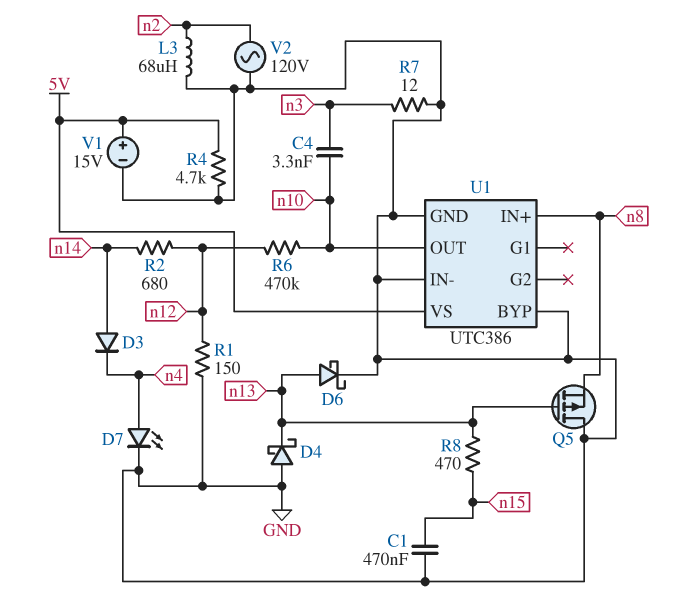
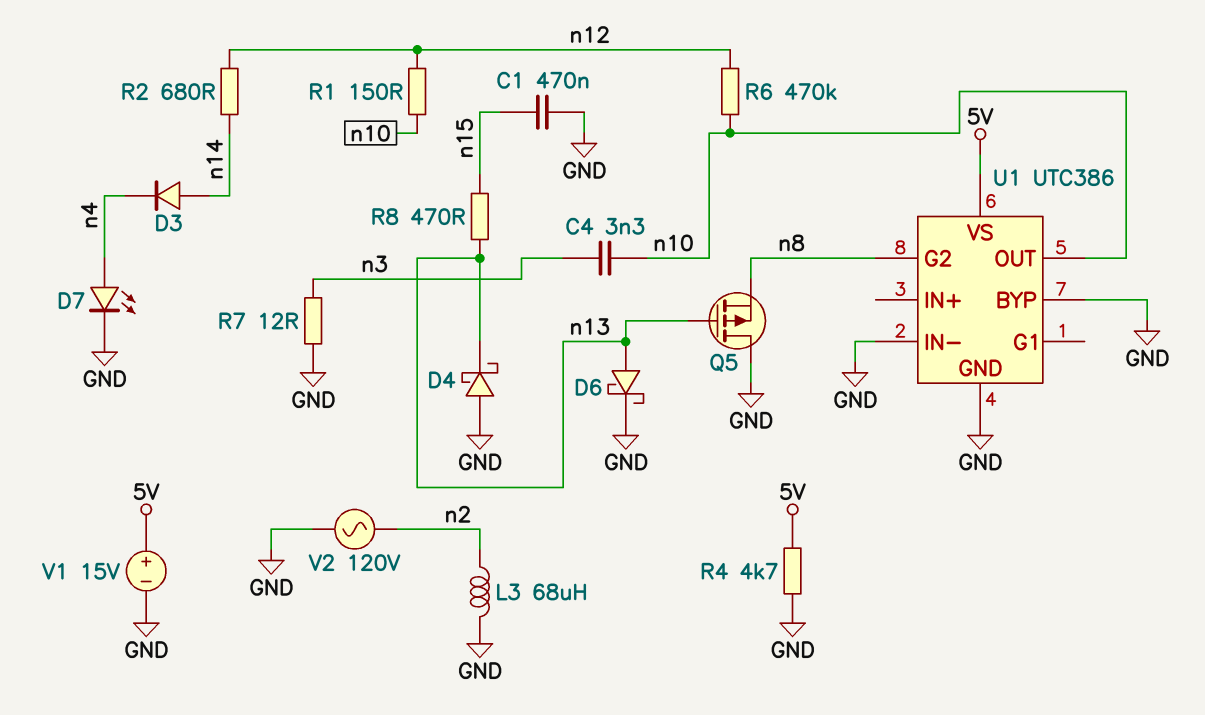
R1: 150 (GND, n12) -> 150 (n10, n12)
U1 pin G2: none -> n8
U1 pin IN+: n8 -> none

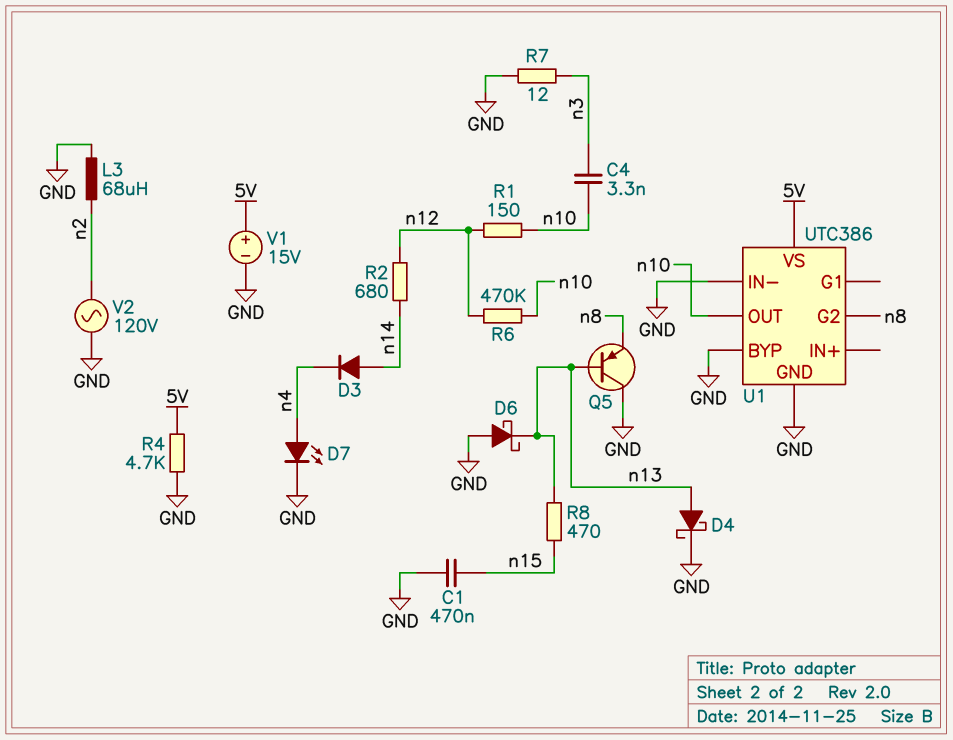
D4: schottky (A GND, K n13) -> schottky (A n13, K GND)
D6: schottky (A n13, K GND) -> schottky (A GND, K n13)
Q5: PMOS (G n13, D GND, S n8) -> PNP (B n13, C GND, E n8)

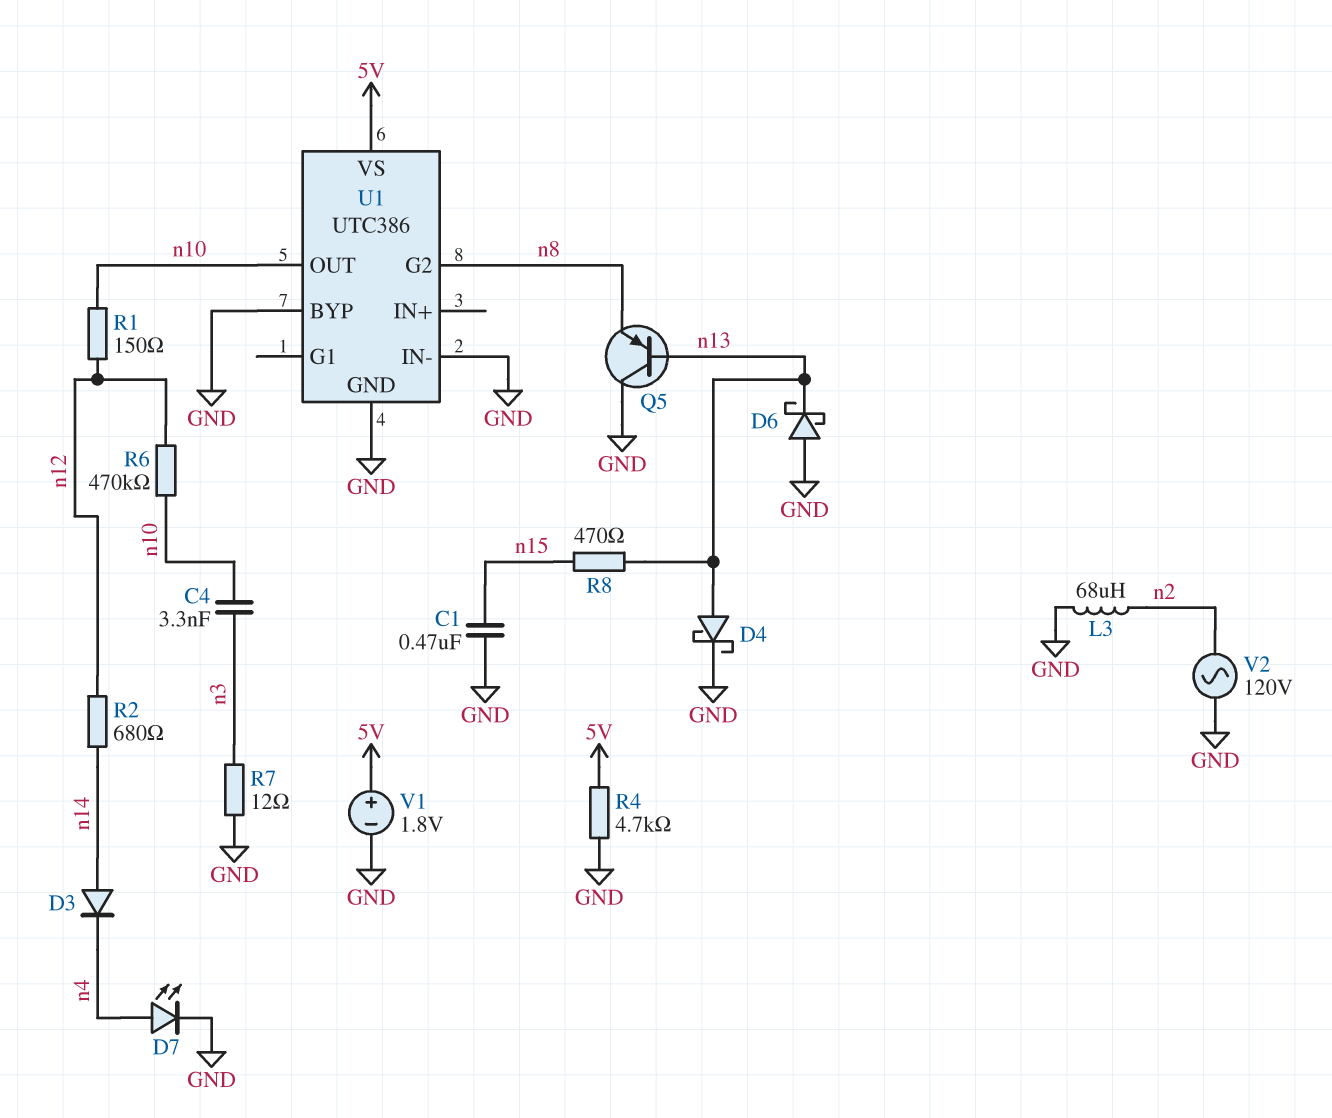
V1: 15V (plus 5V, minus GND) -> 1.8V (plus 5V, minus GND)

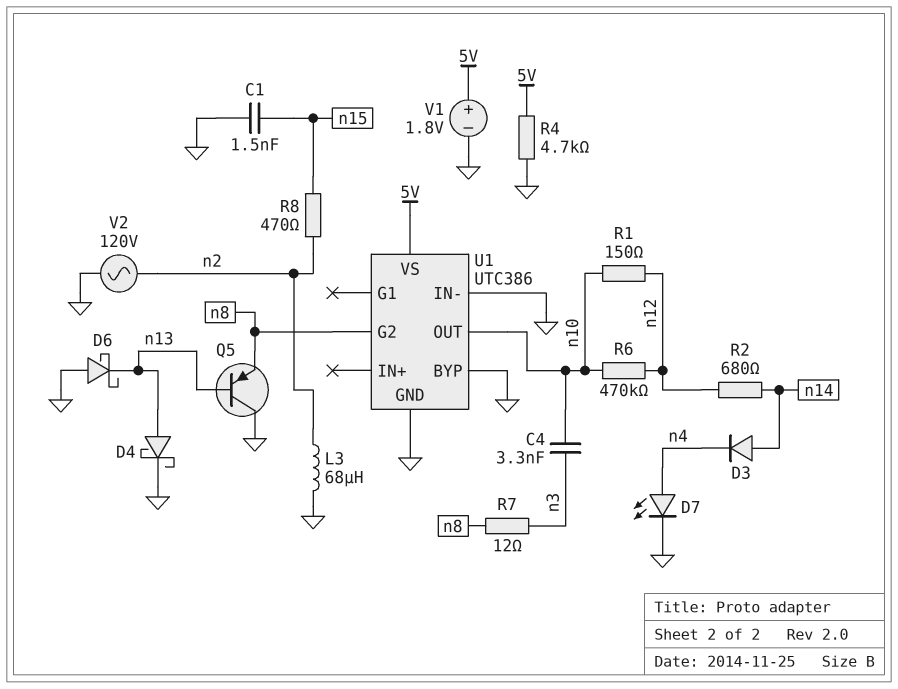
C1: 470nF (GND, n15) -> 1.5nF (GND, n15)
R7: 12 (GND, n3) -> 12 (n3, n8)
R8: 470 (n13, n15) -> 470 (n2, n15)

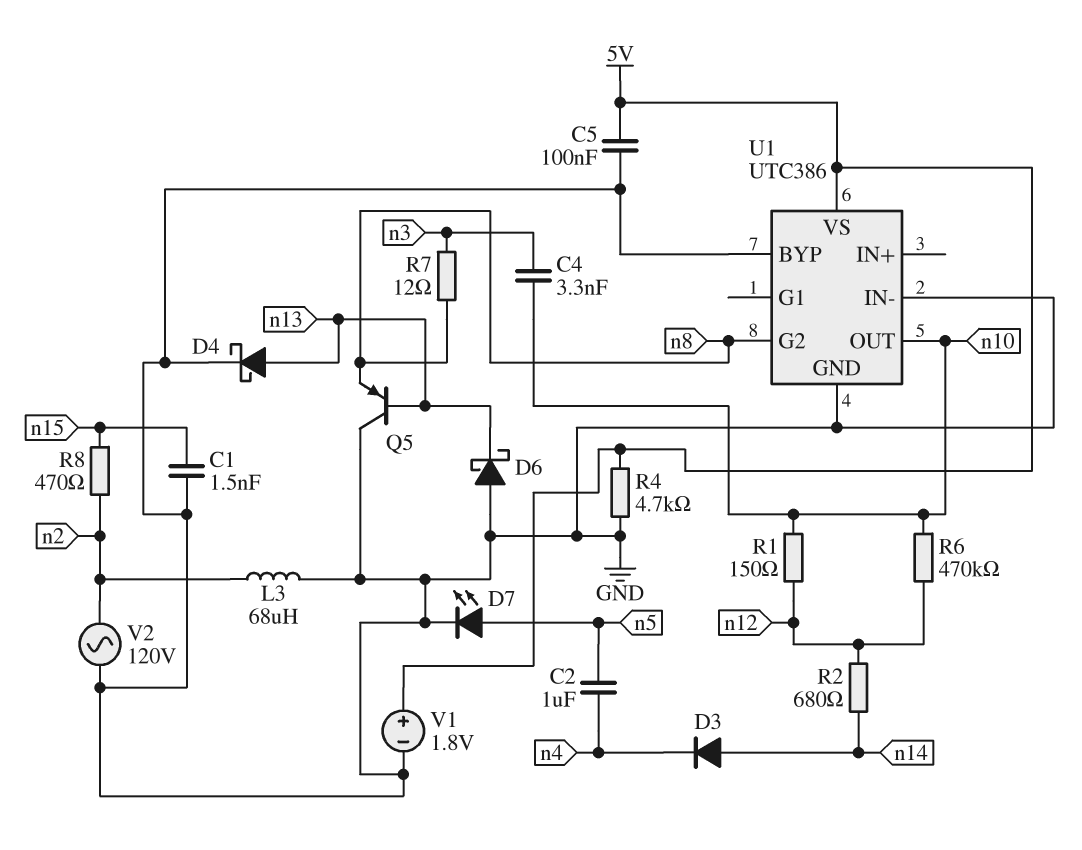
C2: none -> 1uF (n4, n5)
C5: none -> 100nF (5V, GND)
D7: LED (A n4, K GND) -> LED (A n5, K GND)

